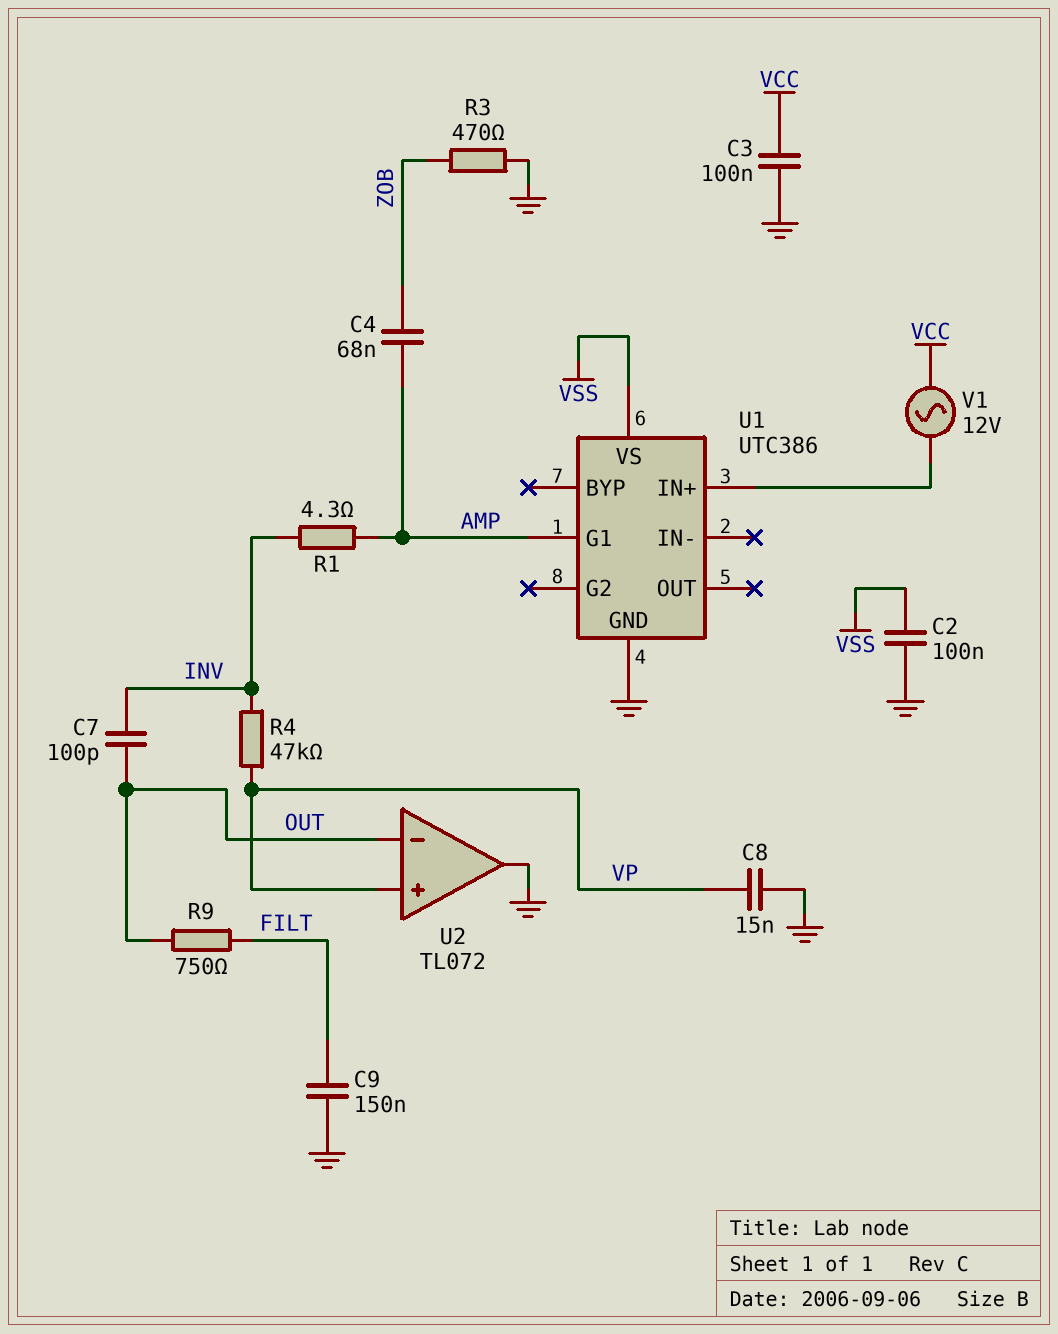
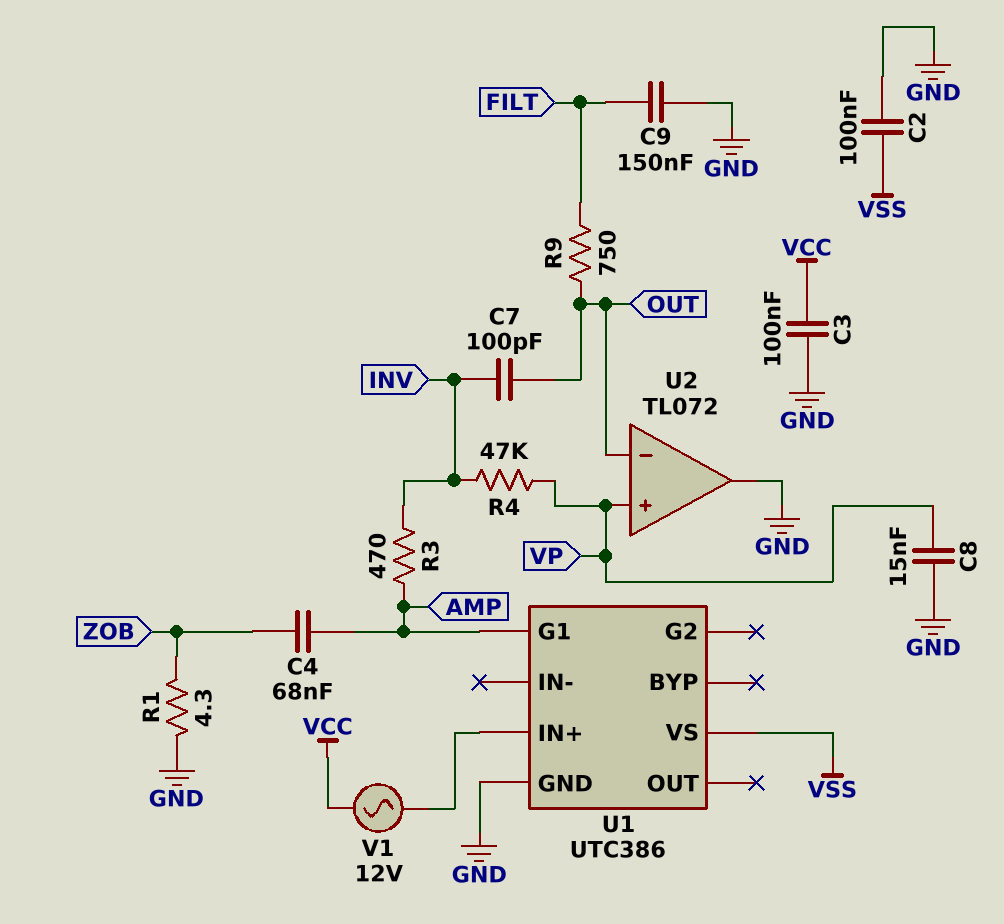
R1: 4.3 (AMP, INV) -> 4.3 (GND, ZOB)
R3: 470 (GND, ZOB) -> 470 (AMP, INV)

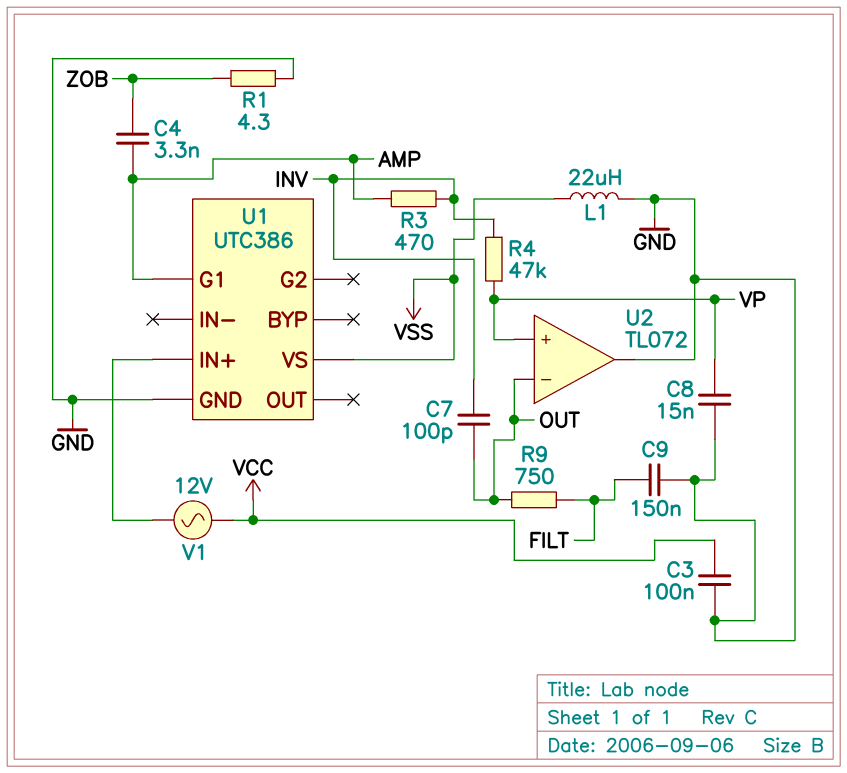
C2: 100nF (GND, VSS) -> none
C4: 68nF (AMP, ZOB) -> 3.3nF (AMP, ZOB)
L1: none -> 22uH (GND, VSS)

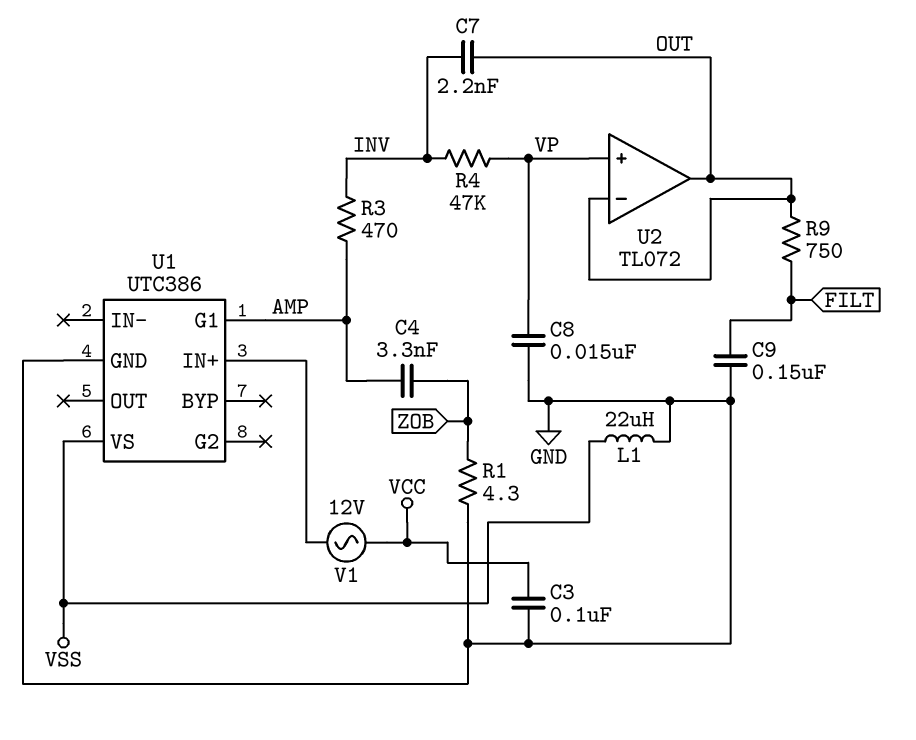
C7: 100pF (INV, OUT) -> 2.2nF (INV, OUT)
U2 pin out: GND -> OUT

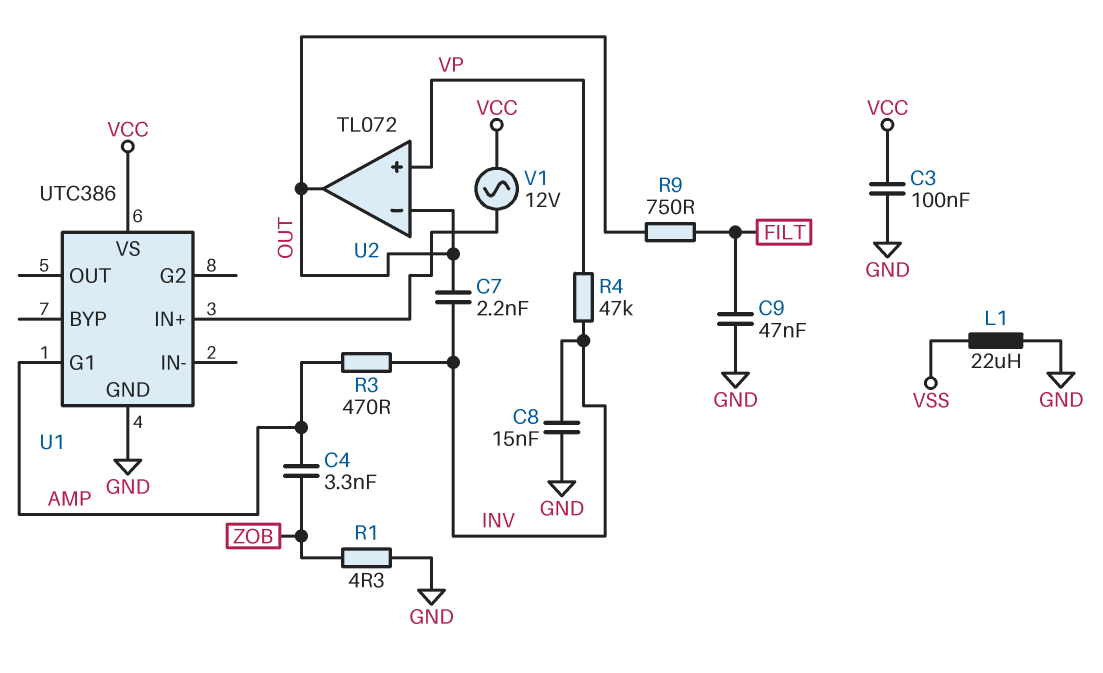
C8: 15nF (GND, VP) -> 15nF (GND, INV)
C9: 150nF (FILT, GND) -> 47nF (FILT, GND)
U1 pin VS: VSS -> VCC

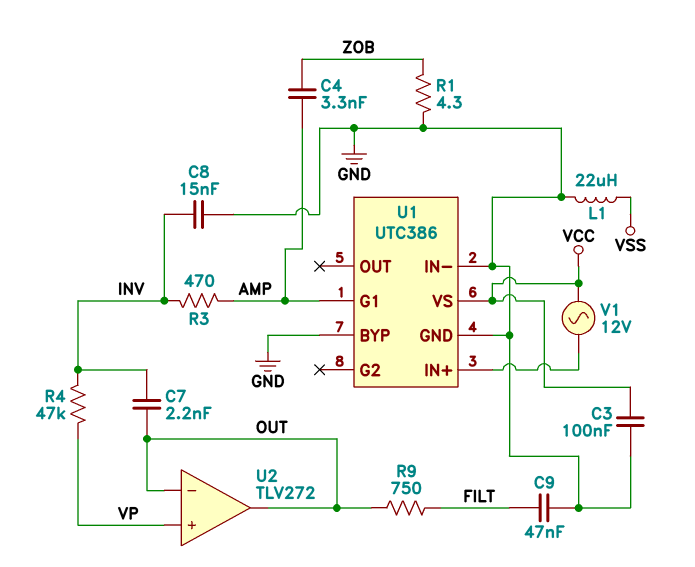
U1 pin BYP: none -> GND
U1 pin IN-: none -> GND
U2: TL072 -> TLV272

